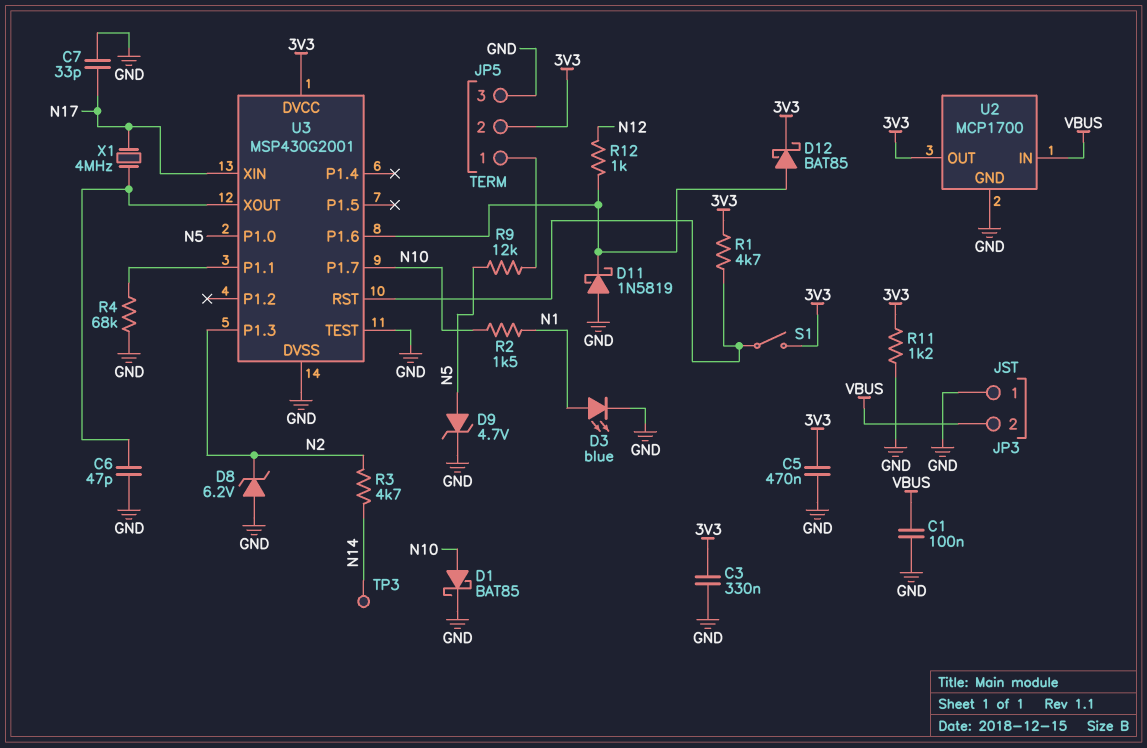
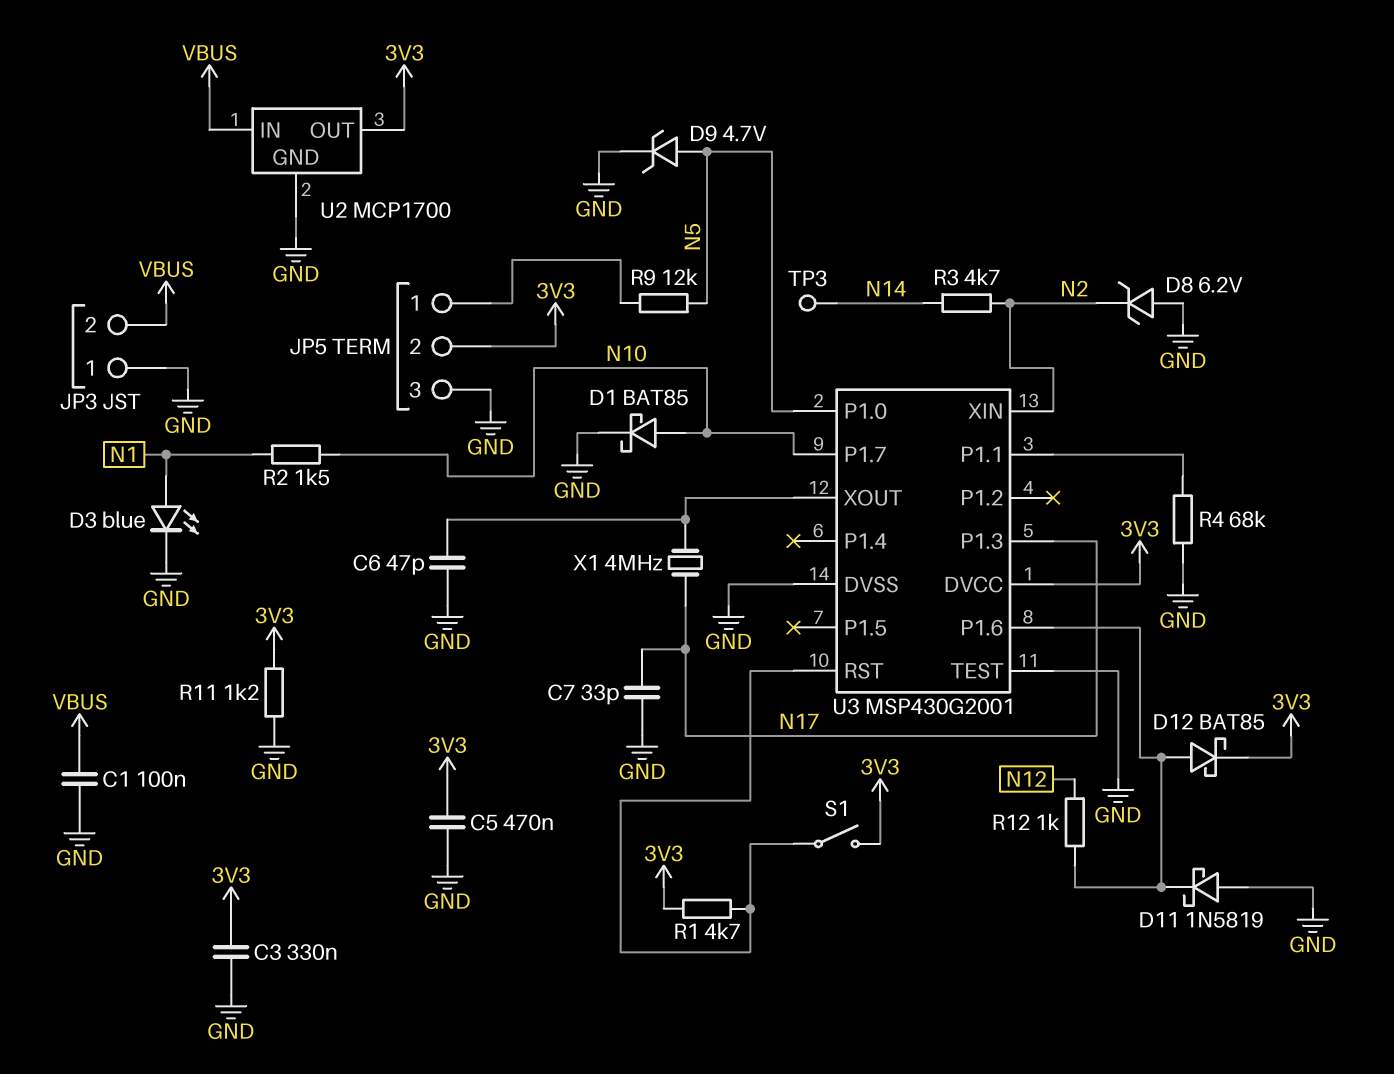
U3 pin P1.3: N2 -> N17
U3 pin XIN: N17 -> N2

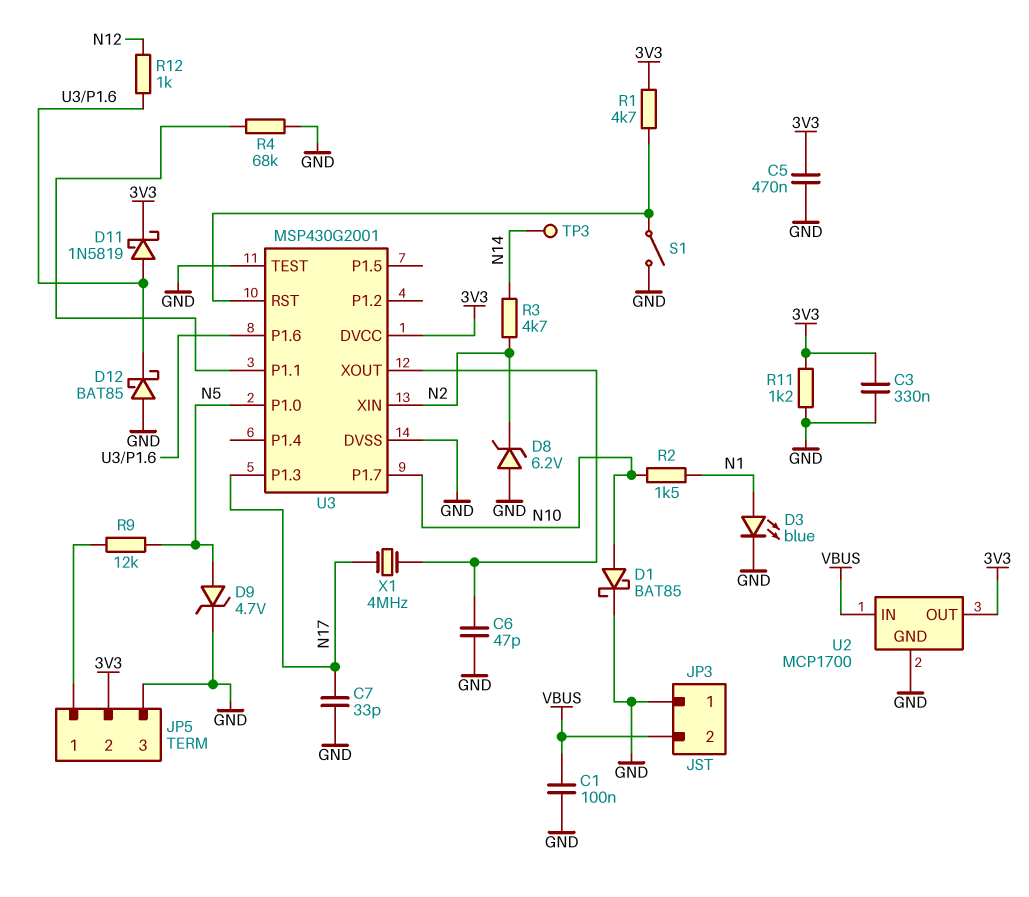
D11: schottky 1N5819 (A GND, K U3/P1.6) -> schottky 1N5819 (A U3/P1.6, K 3V3)
D12: schottky BAT85 (A U3/P1.6, K 3V3) -> schottky BAT85 (A GND, K U3/P1.6)
S1: switch (3V3, U3/RST) -> switch (GND, U3/RST)

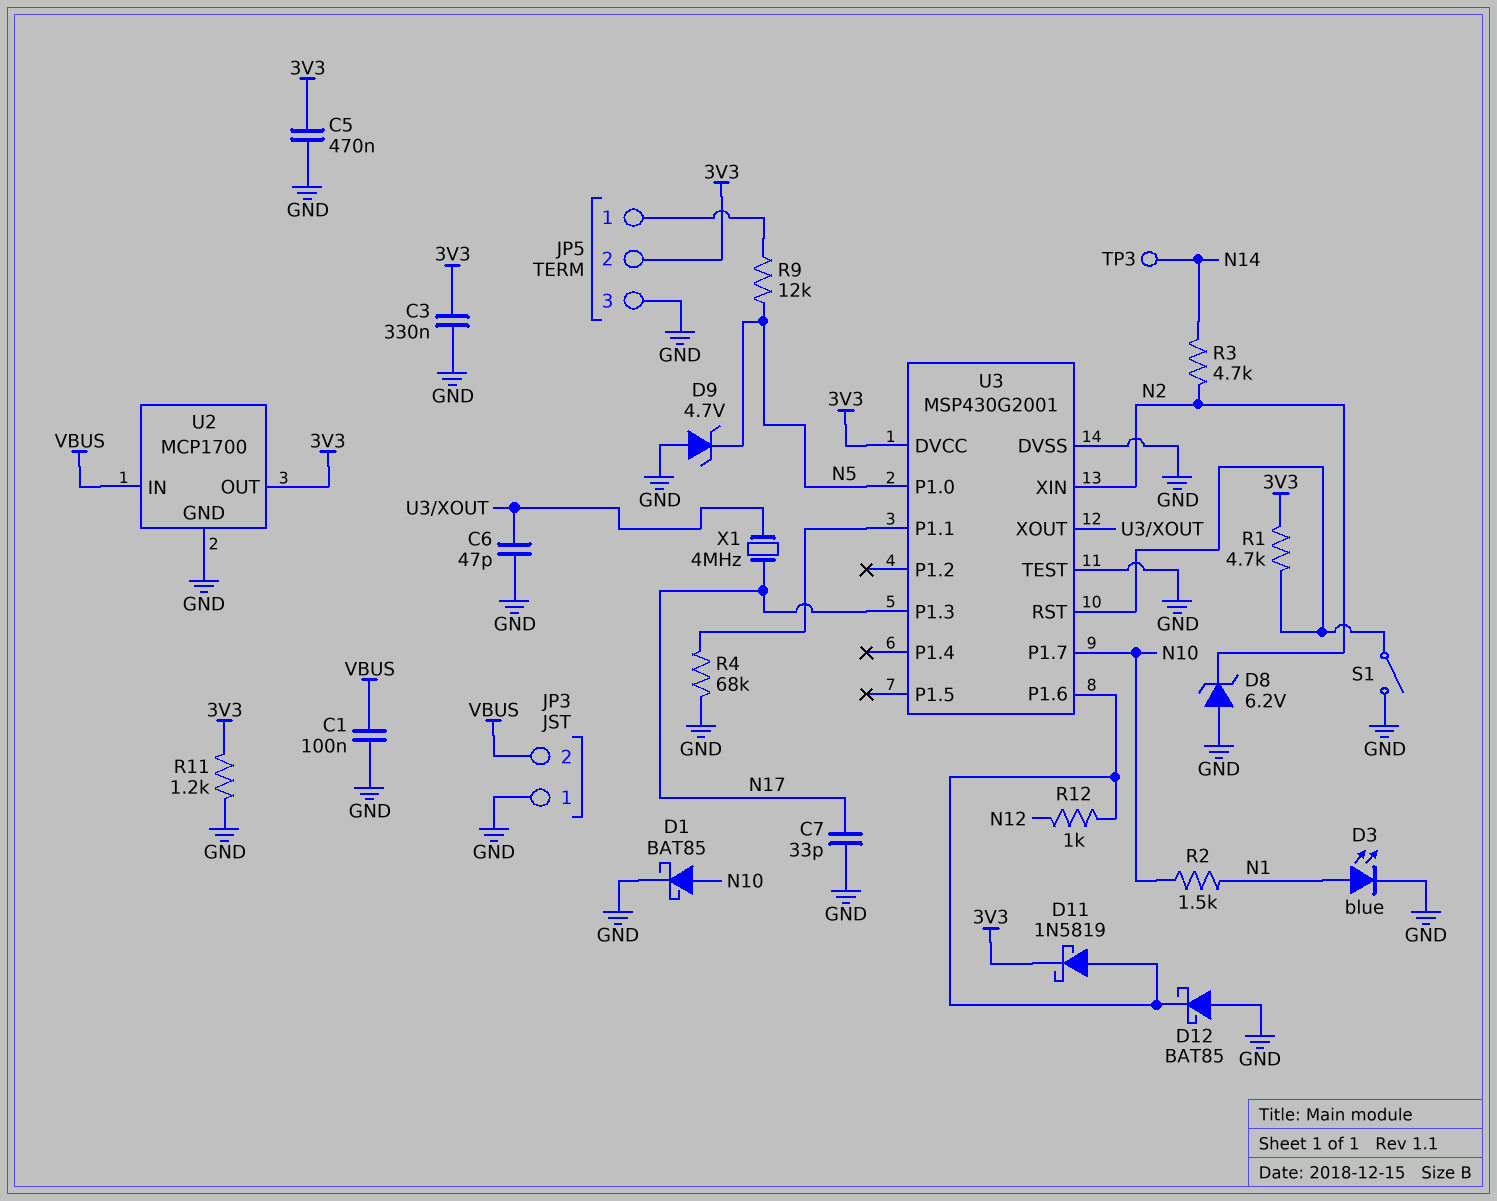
D9: zener 4.7V (A N5, K GND) -> zener 4.7V (A GND, K N5)

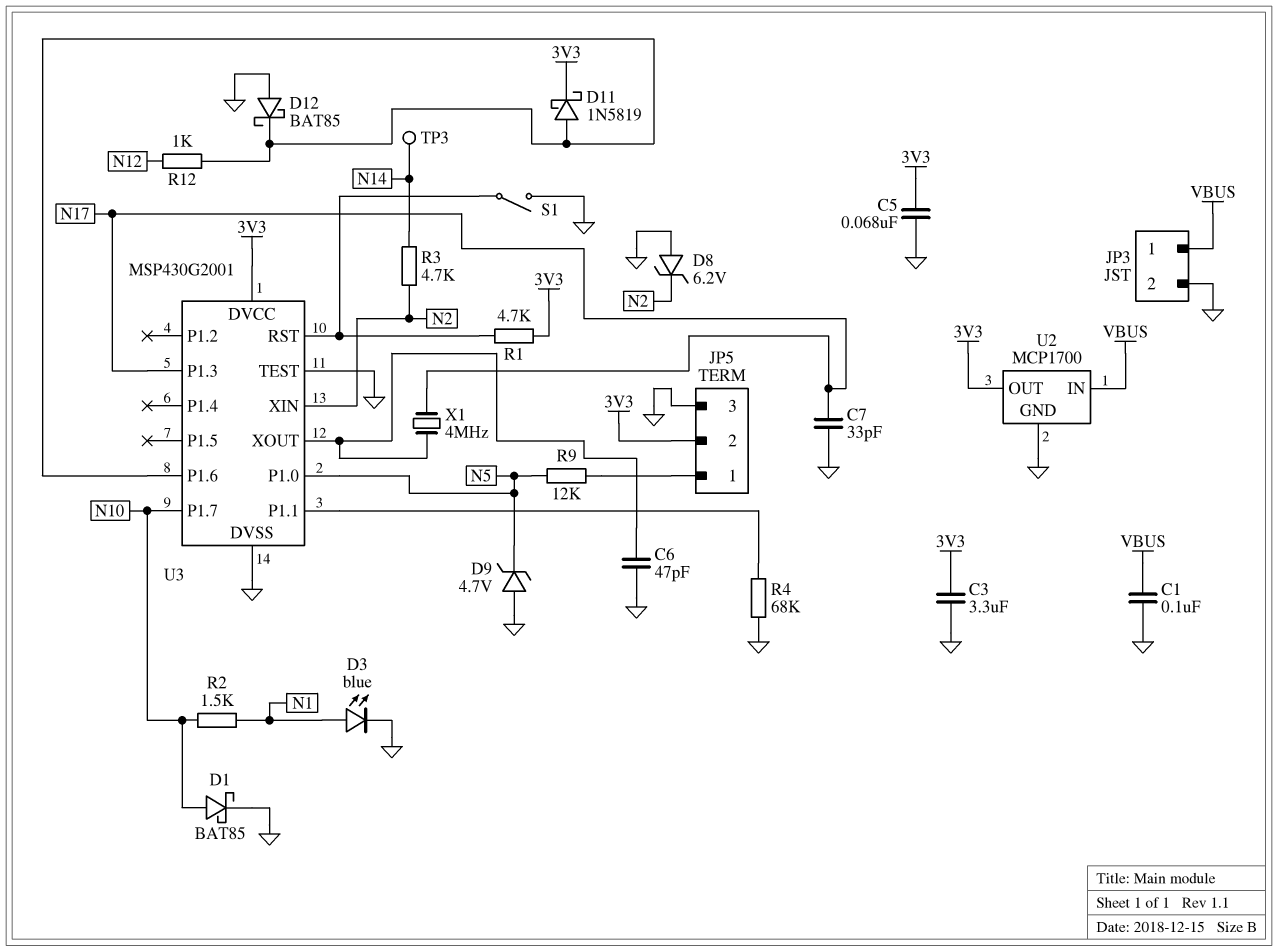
C3: 330nF (3V3, GND) -> 3.3uF (3V3, GND)
C5: 470nF (3V3, GND) -> 68nF (3V3, GND)
JP3 pin 1: GND -> VBUS
JP3 pin 2: VBUS -> GND
R11: 1.2k (3V3, GND) -> none

